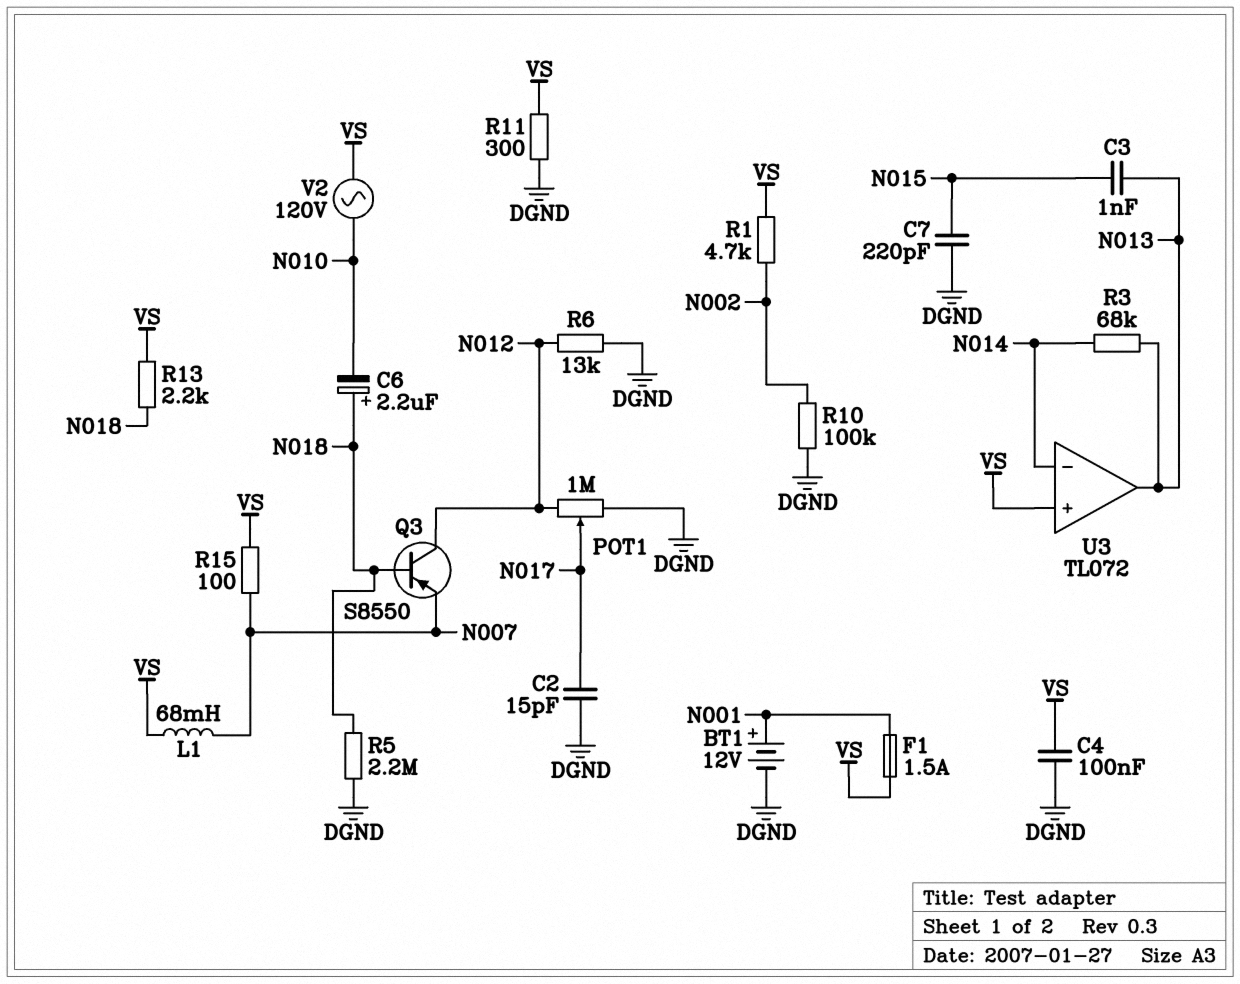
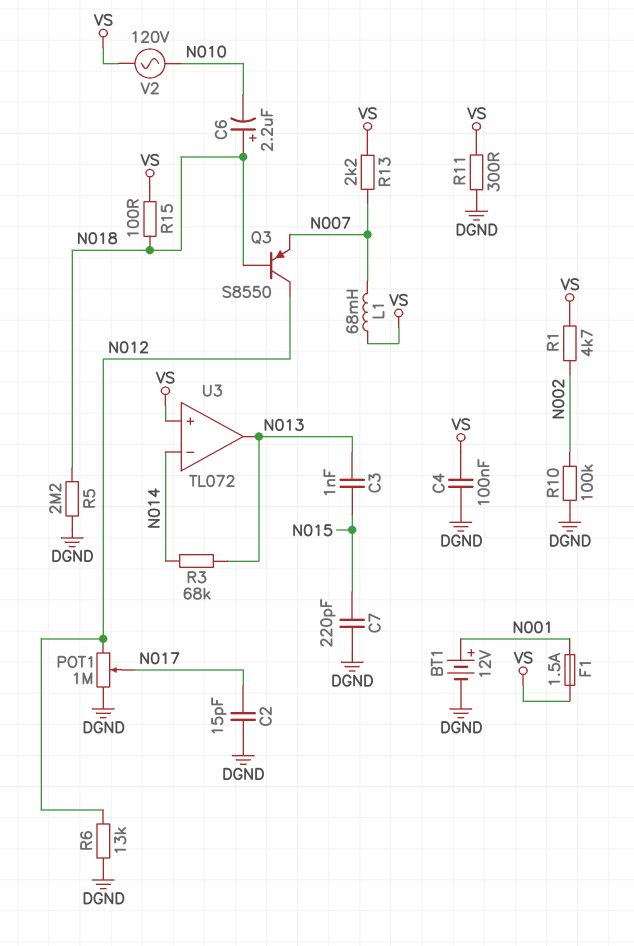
R13: 2.2k (N018, VS) -> 2.2k (N007, VS)
R15: 100 (N007, VS) -> 100 (N018, VS)

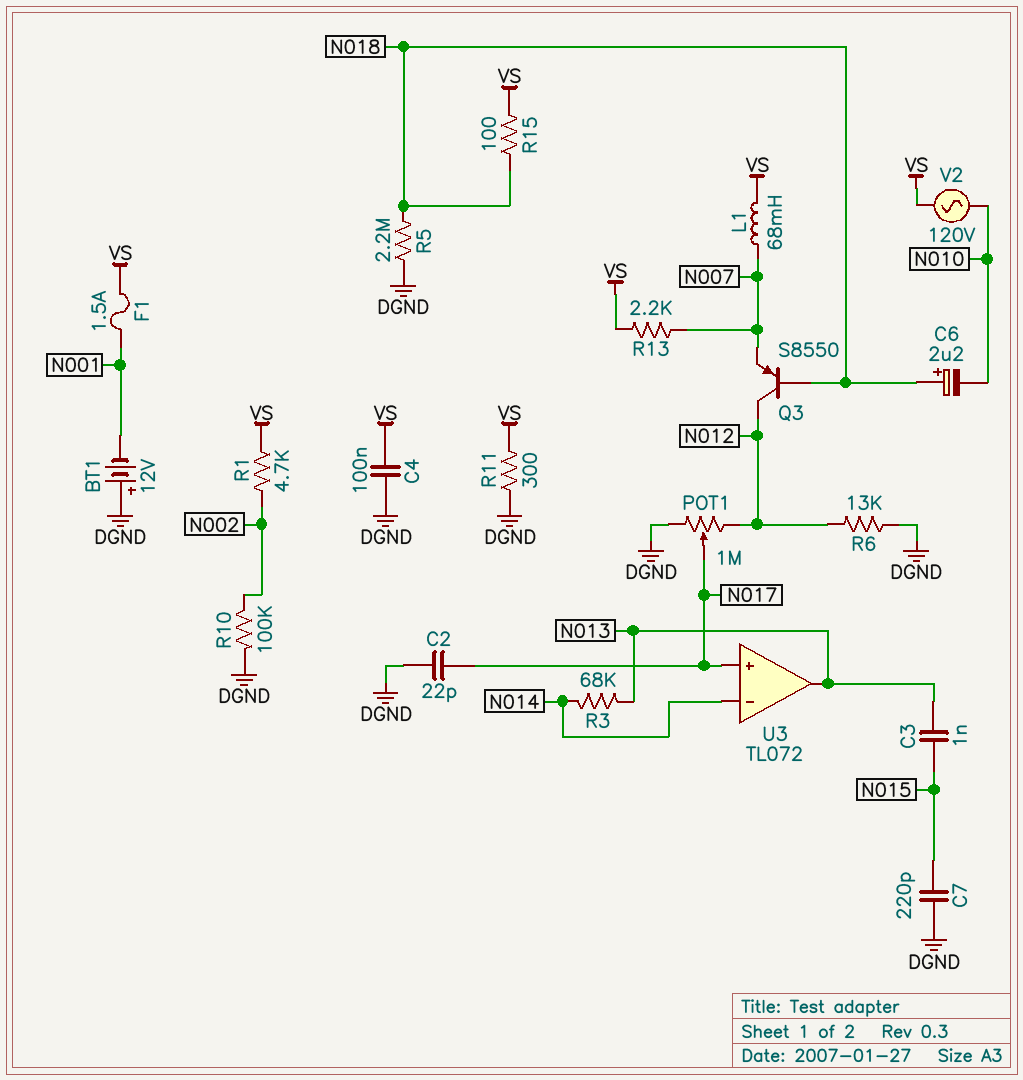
BT1: 12V (plus N001, minus DGND) -> 12V (plus DGND, minus N001)
C2: 15pF (DGND, N017) -> 22pF (DGND, N017)
U3 pin in+: VS -> N017

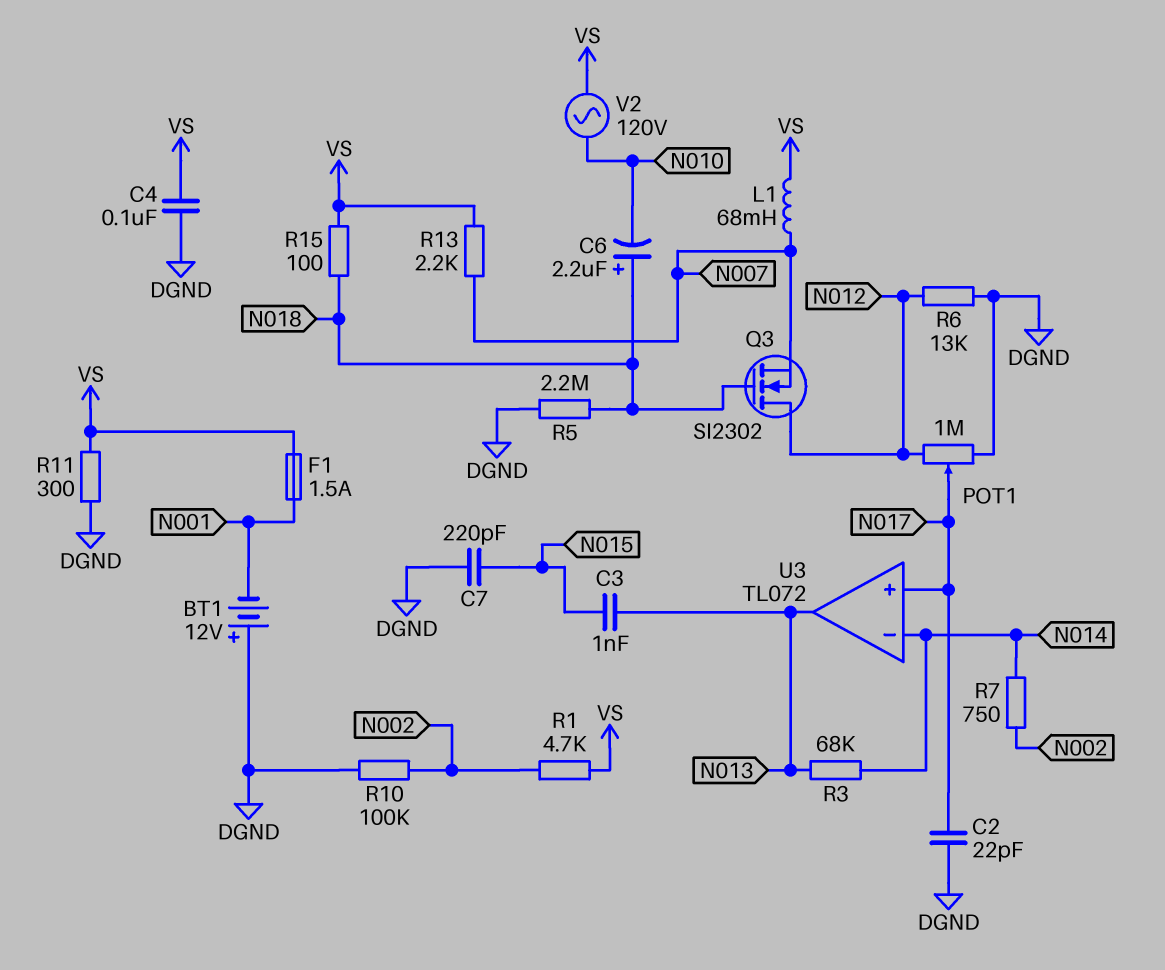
Q3: PNP S8550 (B N018, C N012, E N007) -> NMOS SI2302 (G N018, D N012, S N007)
R7: none -> 750 (N002, N014)

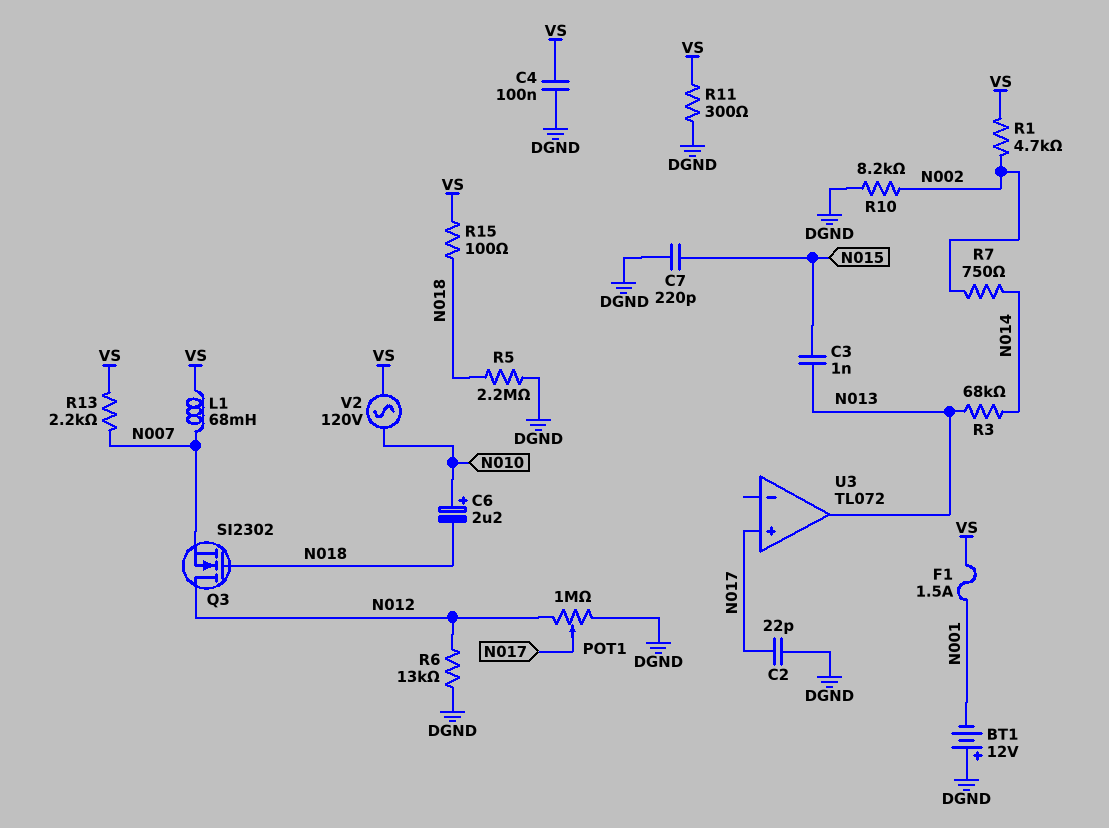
C6: 2.2uF (plus N018, minus N010) -> 2.2uF (plus N010, minus N018)
R10: 100k (DGND, N002) -> 8.2k (DGND, N002)
U3 pin in-: N014 -> none

